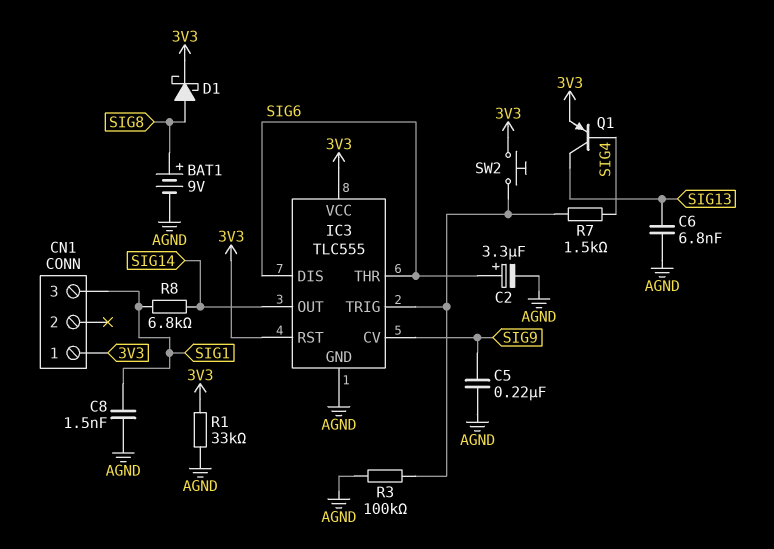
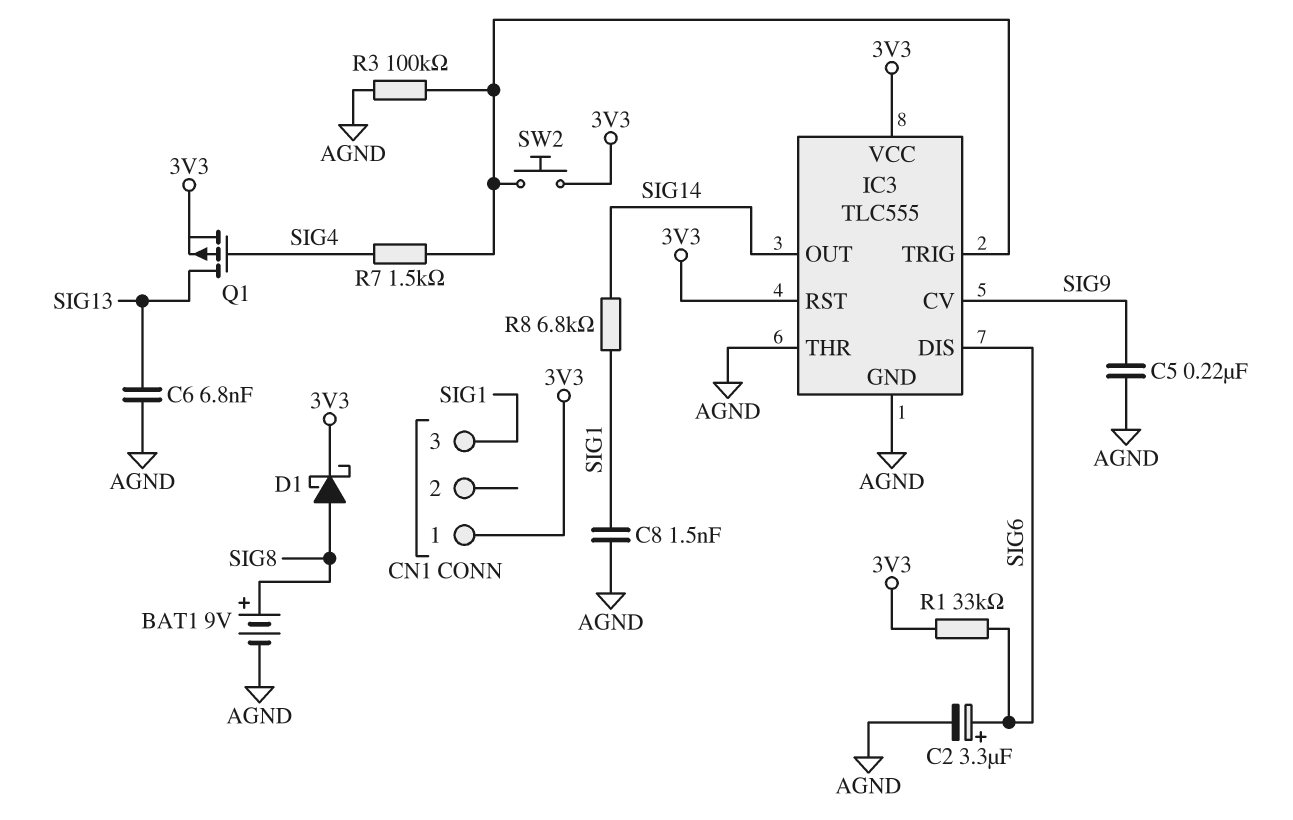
IC3 pin THR: SIG6 -> AGND
Q1: PNP (B SIG4, C SIG13, E 3V3) -> PMOS (G SIG4, D SIG13, S 3V3)
R1: 33k (3V3, AGND) -> 33k (3V3, SIG6)

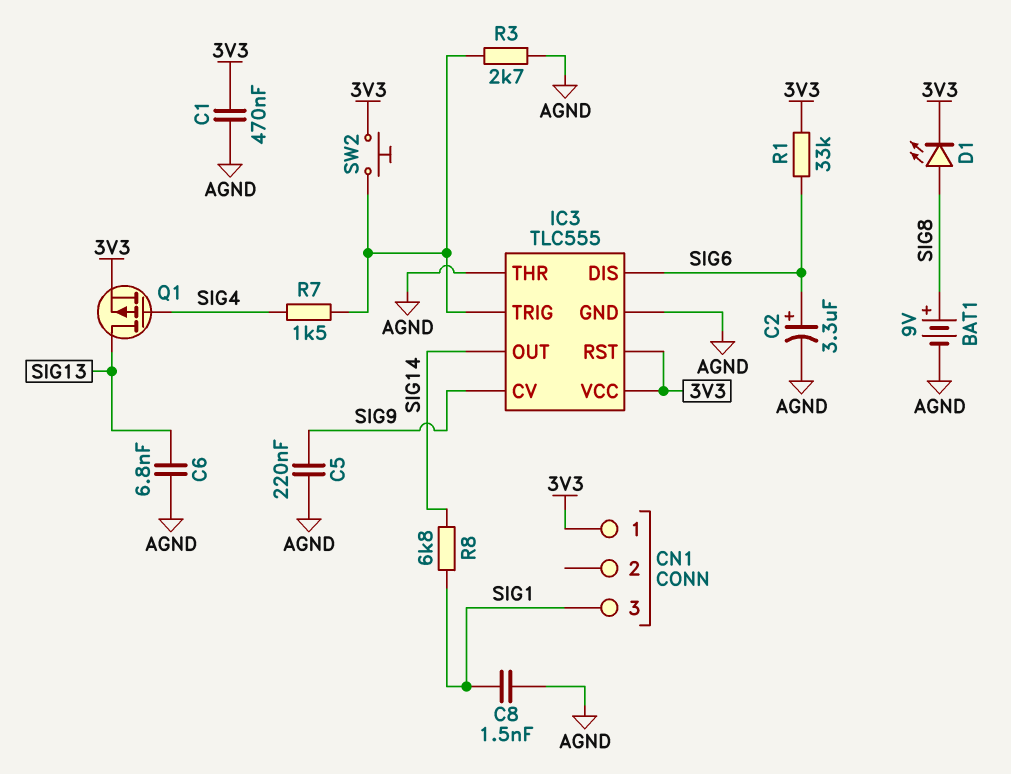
C1: none -> 470nF (3V3, AGND)
D1: schottky (A SIG8, K 3V3) -> LED (A SIG8, K 3V3)
R3: 100k (AGND, IC3/TRIG) -> 2.7k (AGND, IC3/TRIG)

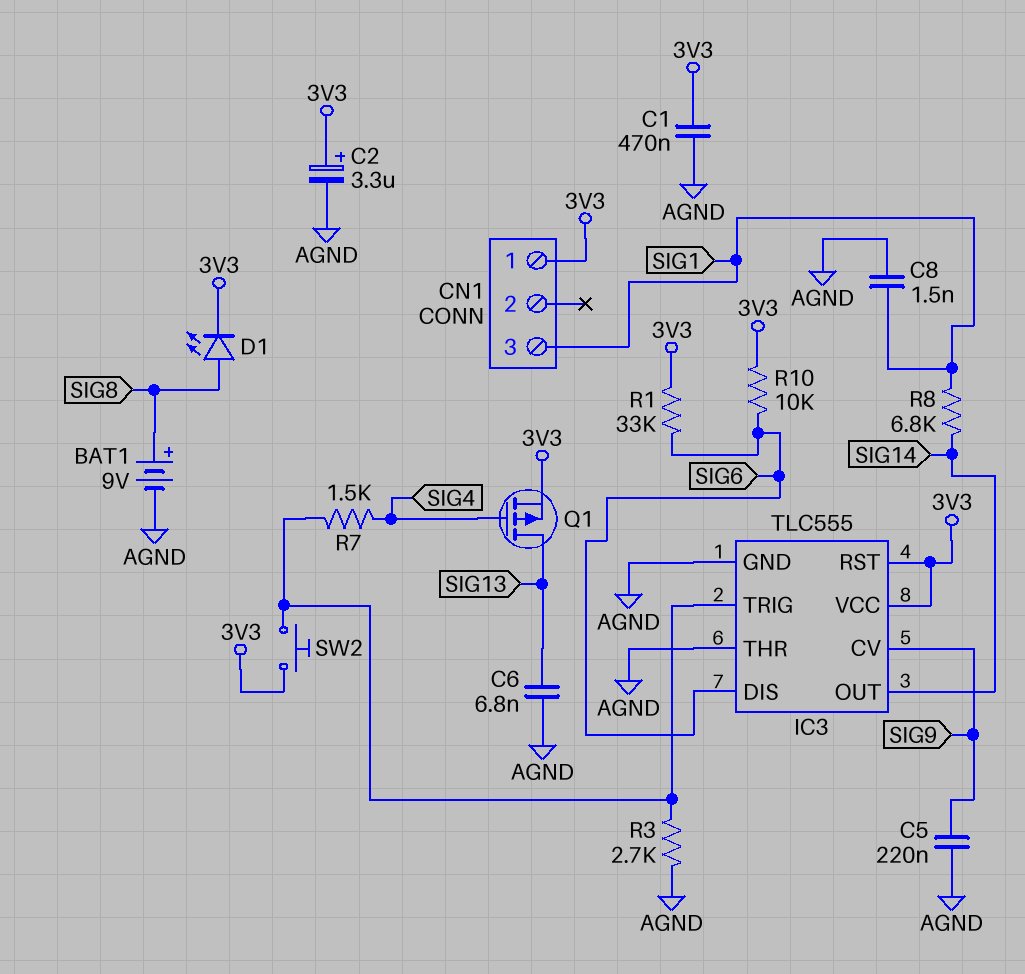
C2: 3.3uF (plus SIG6, minus AGND) -> 3.3uF (plus 3V3, minus AGND)
R10: none -> 10k (3V3, SIG6)

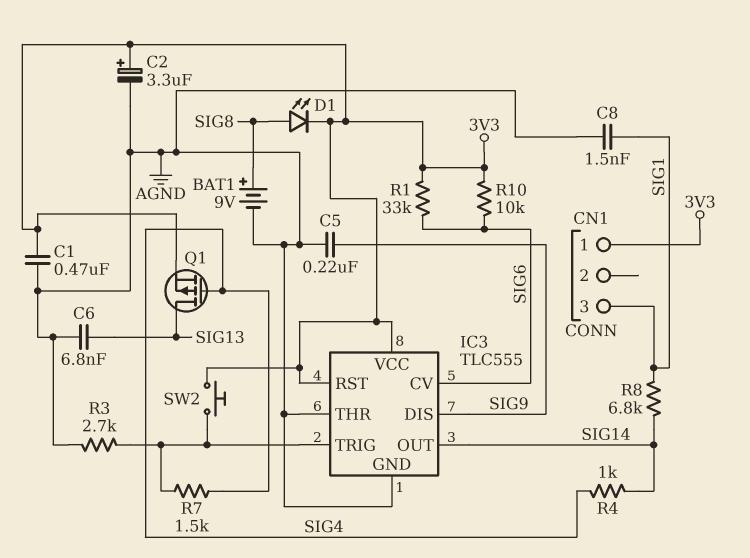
IC3 pin CV: SIG9 -> SIG6
IC3 pin DIS: SIG6 -> SIG9
R4: none -> 1k (SIG4, SIG14)

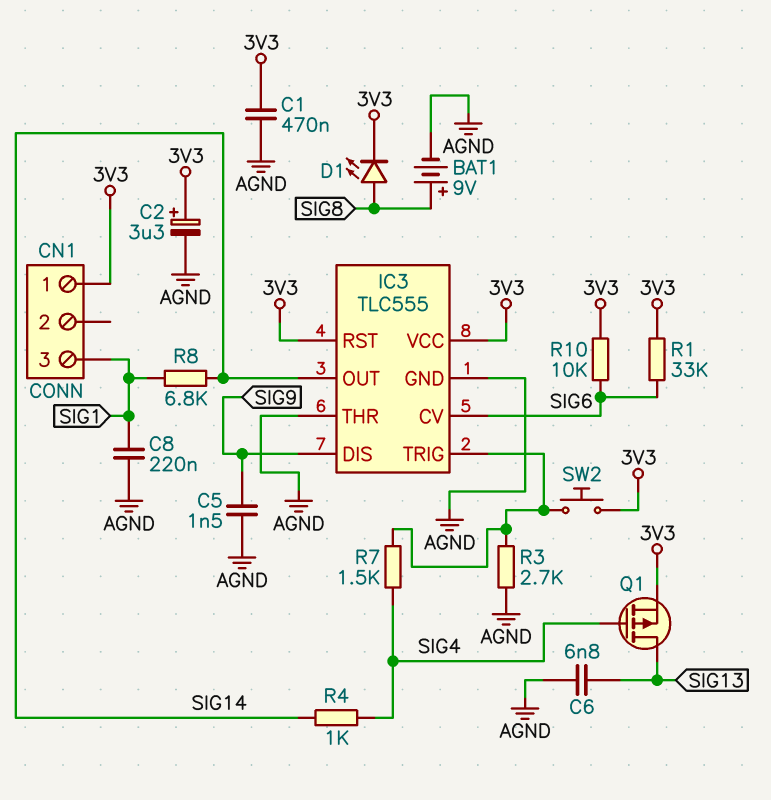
C5: 220nF (AGND, SIG9) -> 1.5nF (AGND, SIG9)
C8: 1.5nF (AGND, SIG1) -> 220nF (AGND, SIG1)

